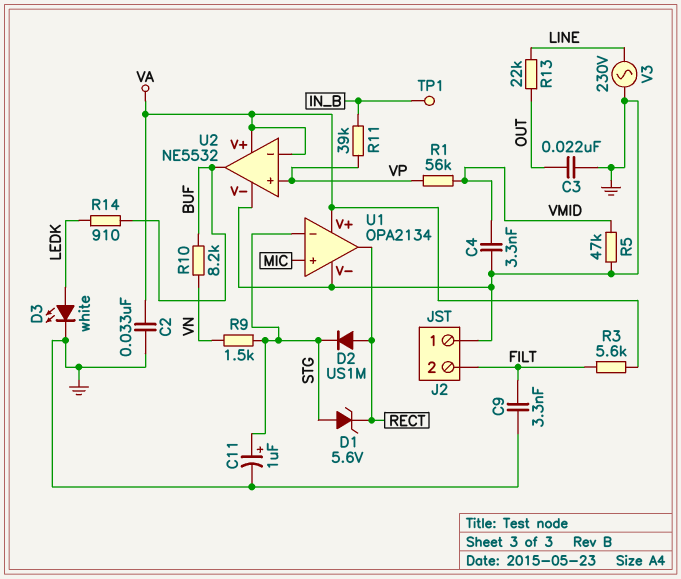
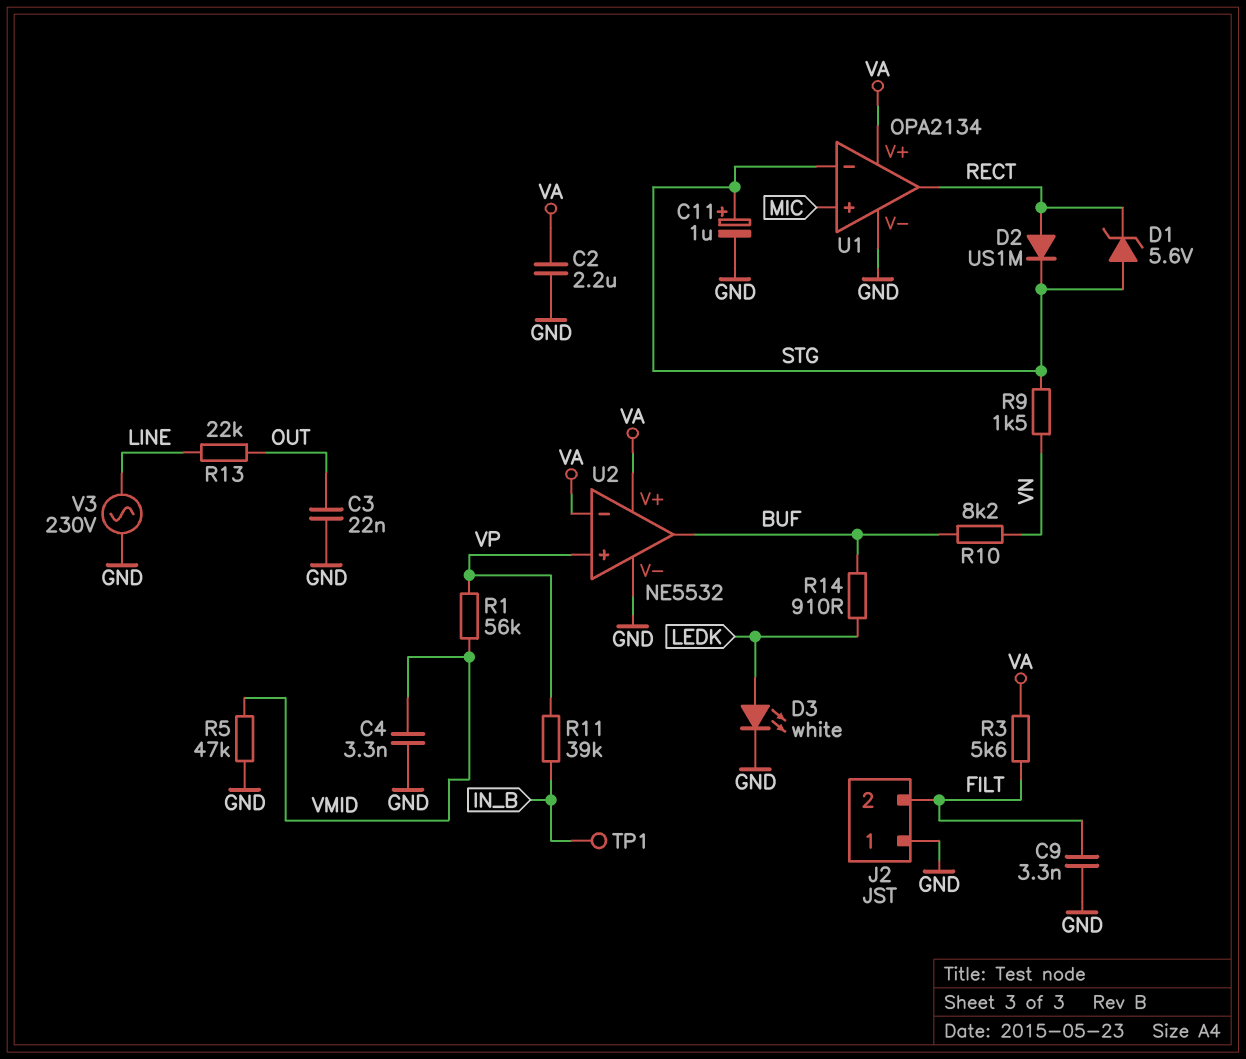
C2: 33nF (GND, VA) -> 2.2uF (GND, VA)

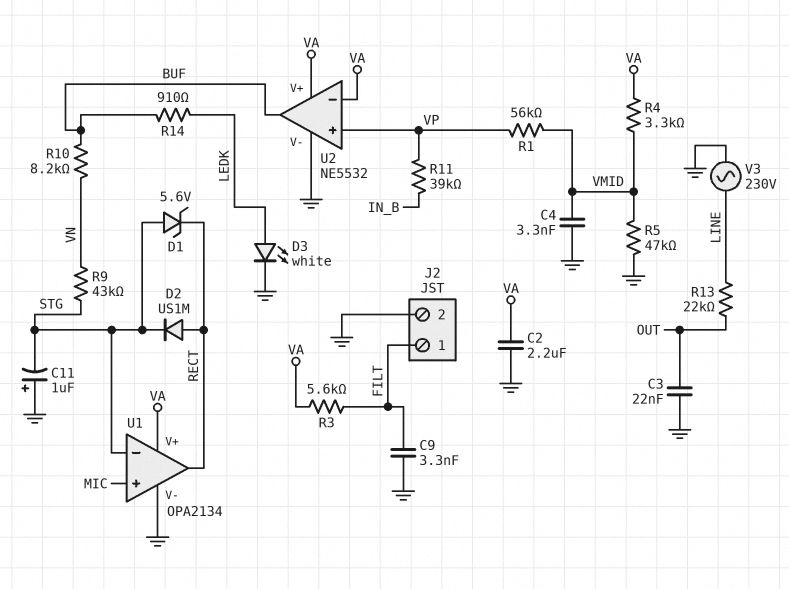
C11: 1uF (plus STG, minus GND) -> 1uF (plus GND, minus STG)
J2 pin 1: GND -> FILT
J2 pin 2: FILT -> GND
R4: none -> 3.3k (VA, VMID)
R9: 1.5k (STG, VN) -> 43k (STG, VN)
TP1: test point (IN_B) -> none

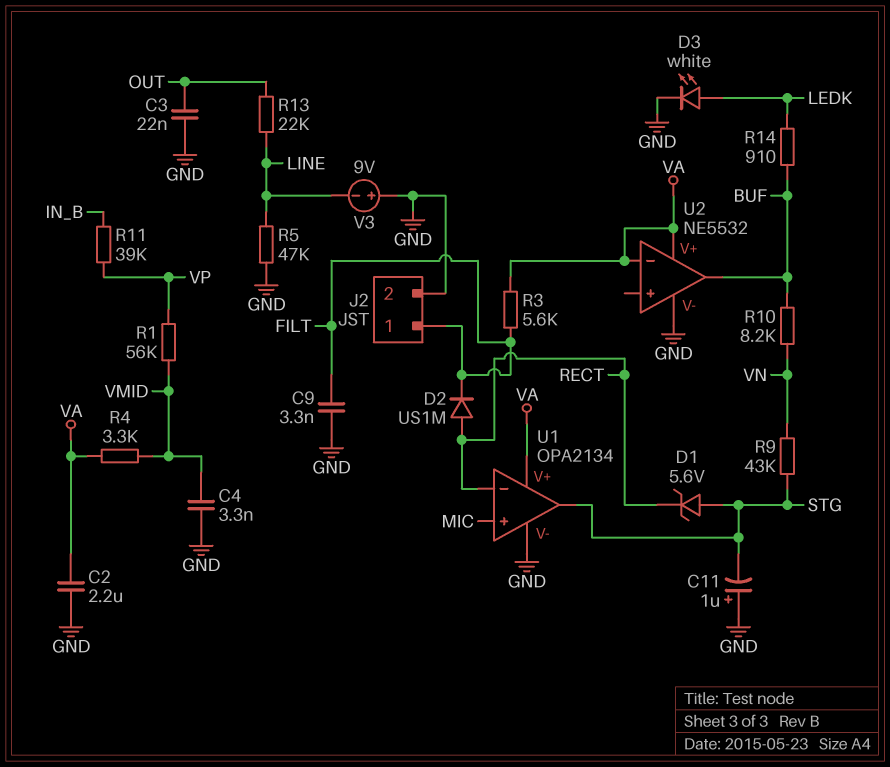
D2: diode US1M (A RECT, K STG) -> diode US1M (A RECT, K FILT)
R5: 47k (GND, VMID) -> 47k (GND, LINE)
U1 pin in-: STG -> RECT
U1 pin out: RECT -> STG
U2 pin in+: VP -> none
V3: AC 230V (GND, LINE) -> 9V (plus GND, minus LINE)

